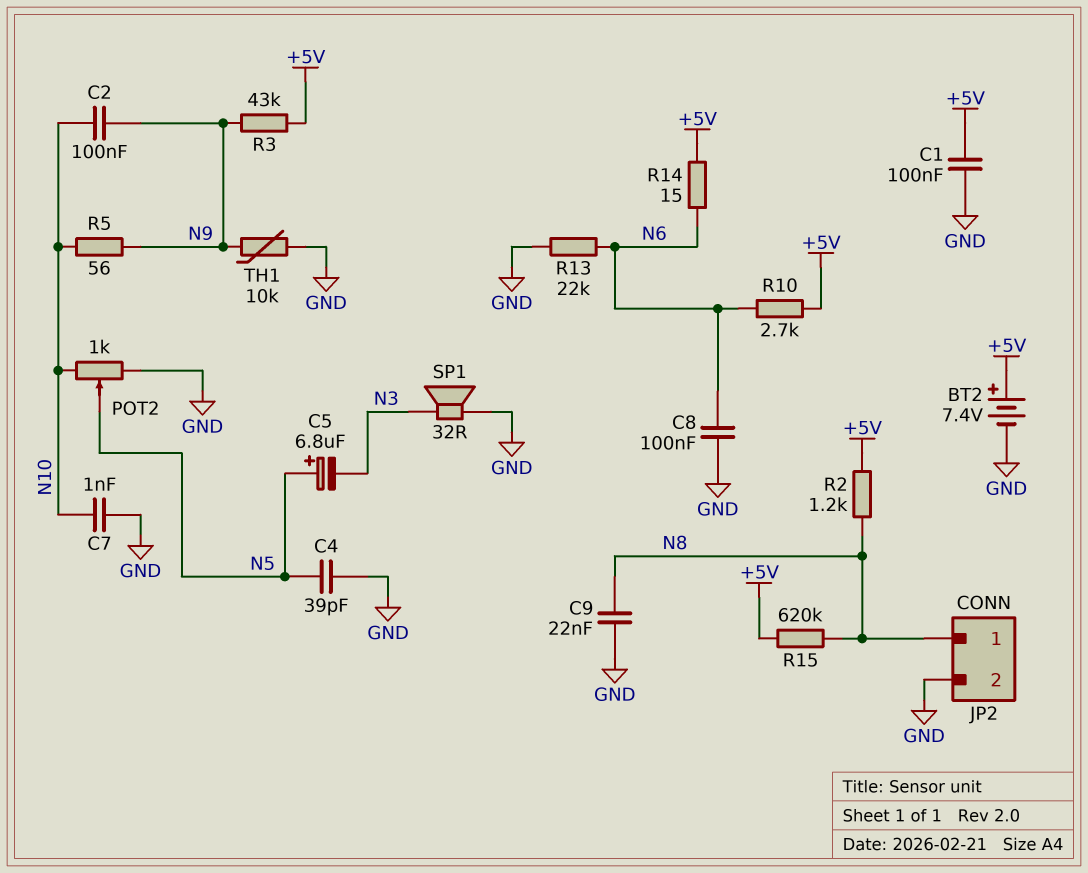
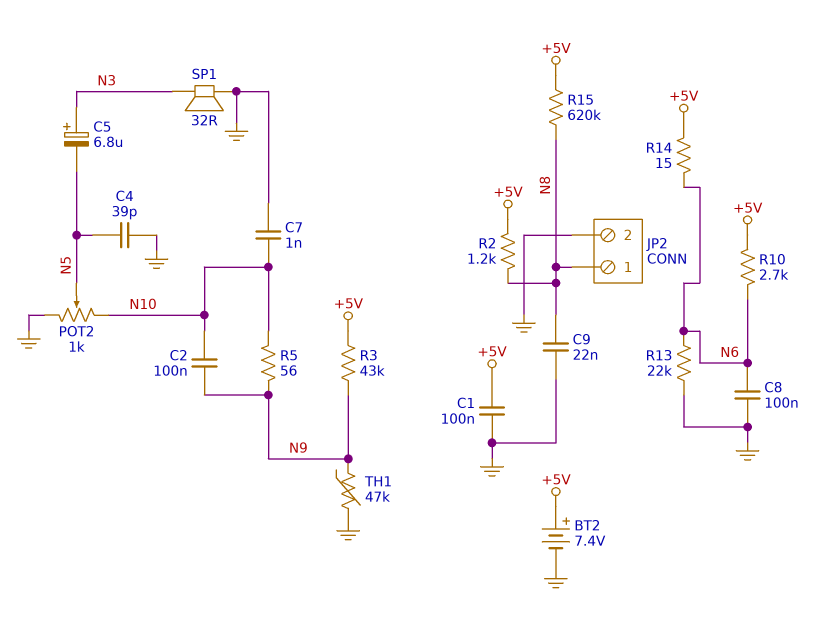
C5: 6.8uF (plus N5, minus N3) -> 6.8uF (plus N3, minus N5)
TH1: 10k (GND, N9) -> 47k (GND, N9)

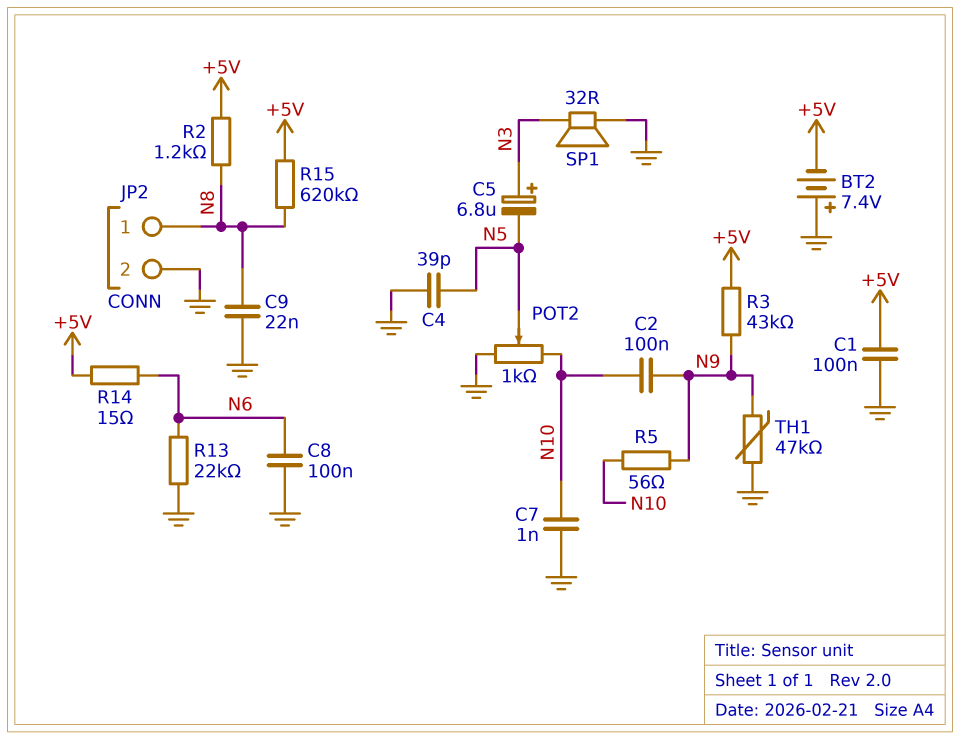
BT2: 7.4V (plus +5V, minus GND) -> 7.4V (plus GND, minus +5V)
R10: 2.7k (+5V, N6) -> none

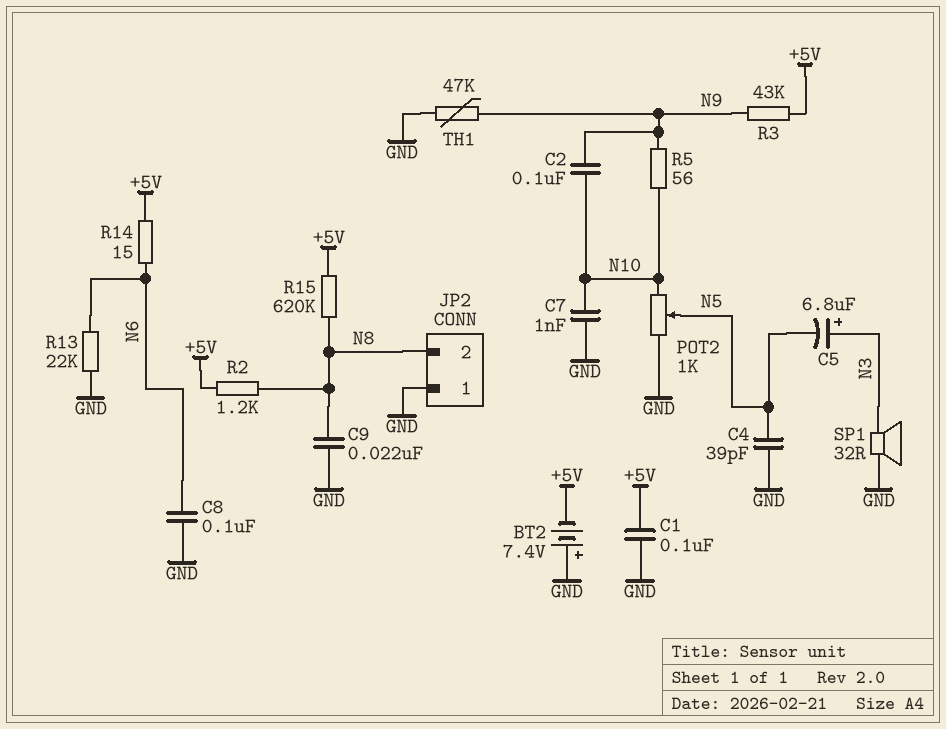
JP2 pin 1: N8 -> GND
JP2 pin 2: GND -> N8

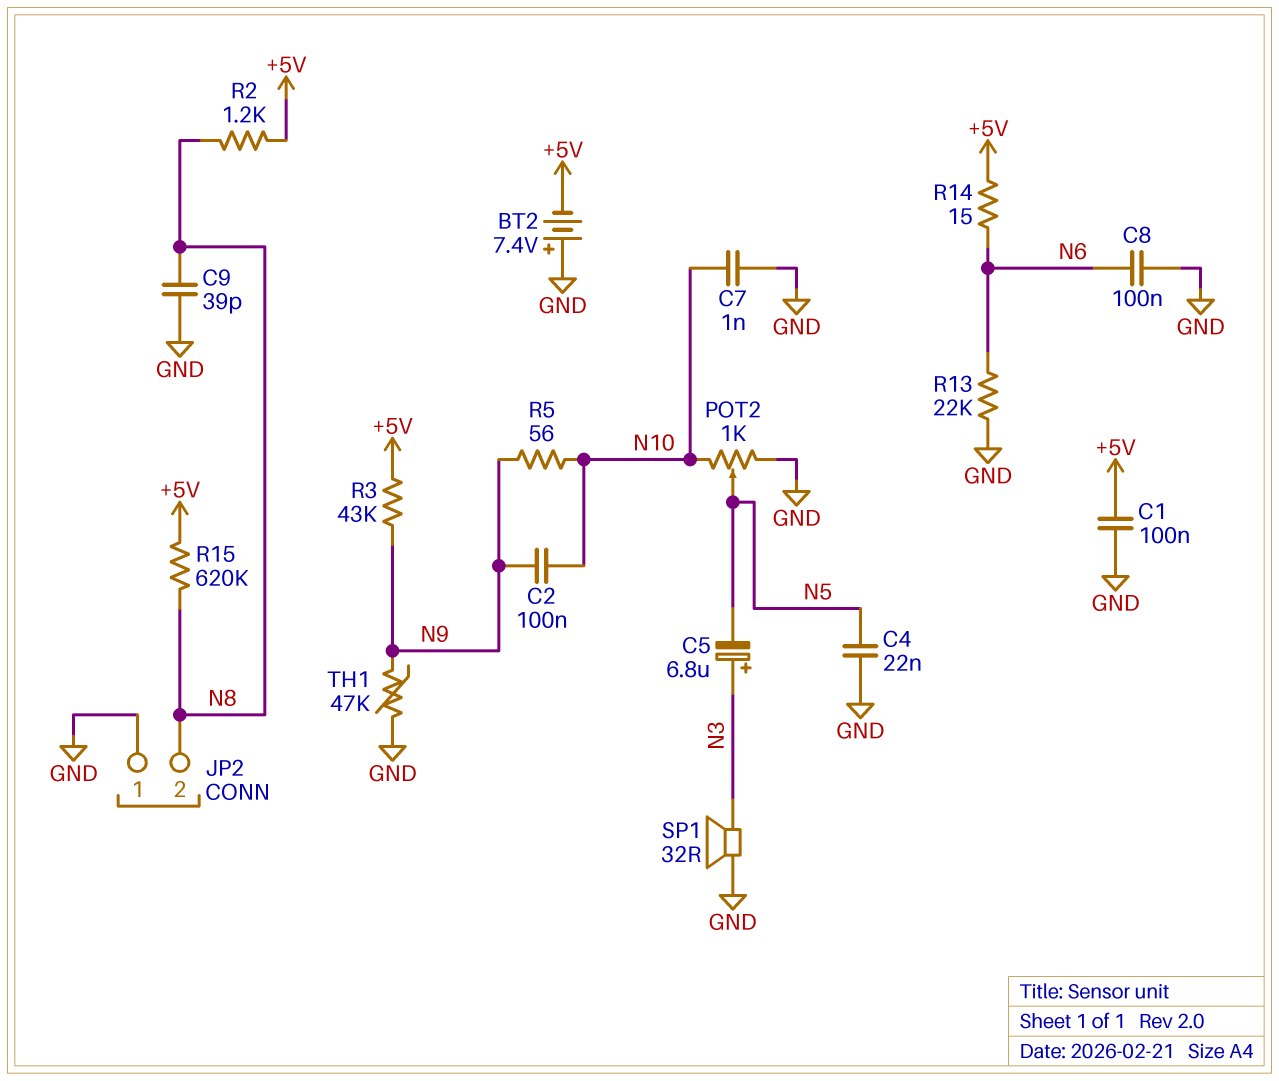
C4: 39pF (GND, N5) -> 22nF (GND, N5)
C9: 22nF (GND, N8) -> 39pF (GND, N8)

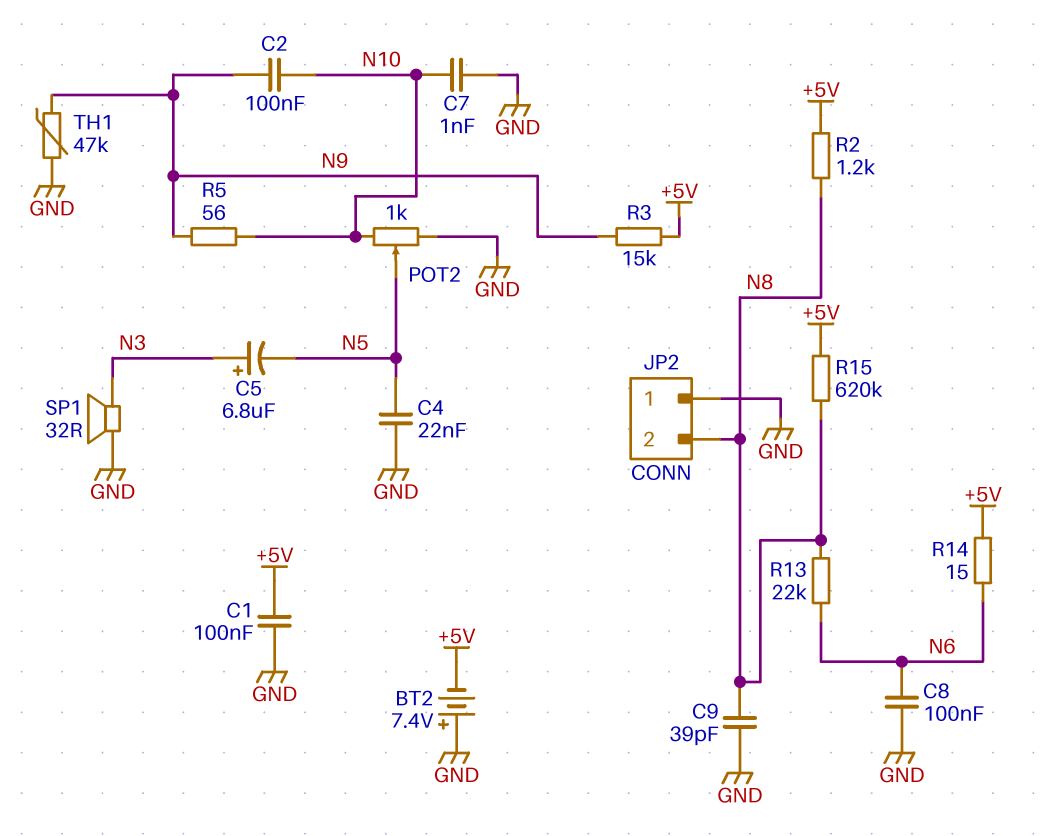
R3: 43k (+5V, N9) -> 15k (+5V, N9)
R13: 22k (GND, N6) -> 22k (N6, N8)

